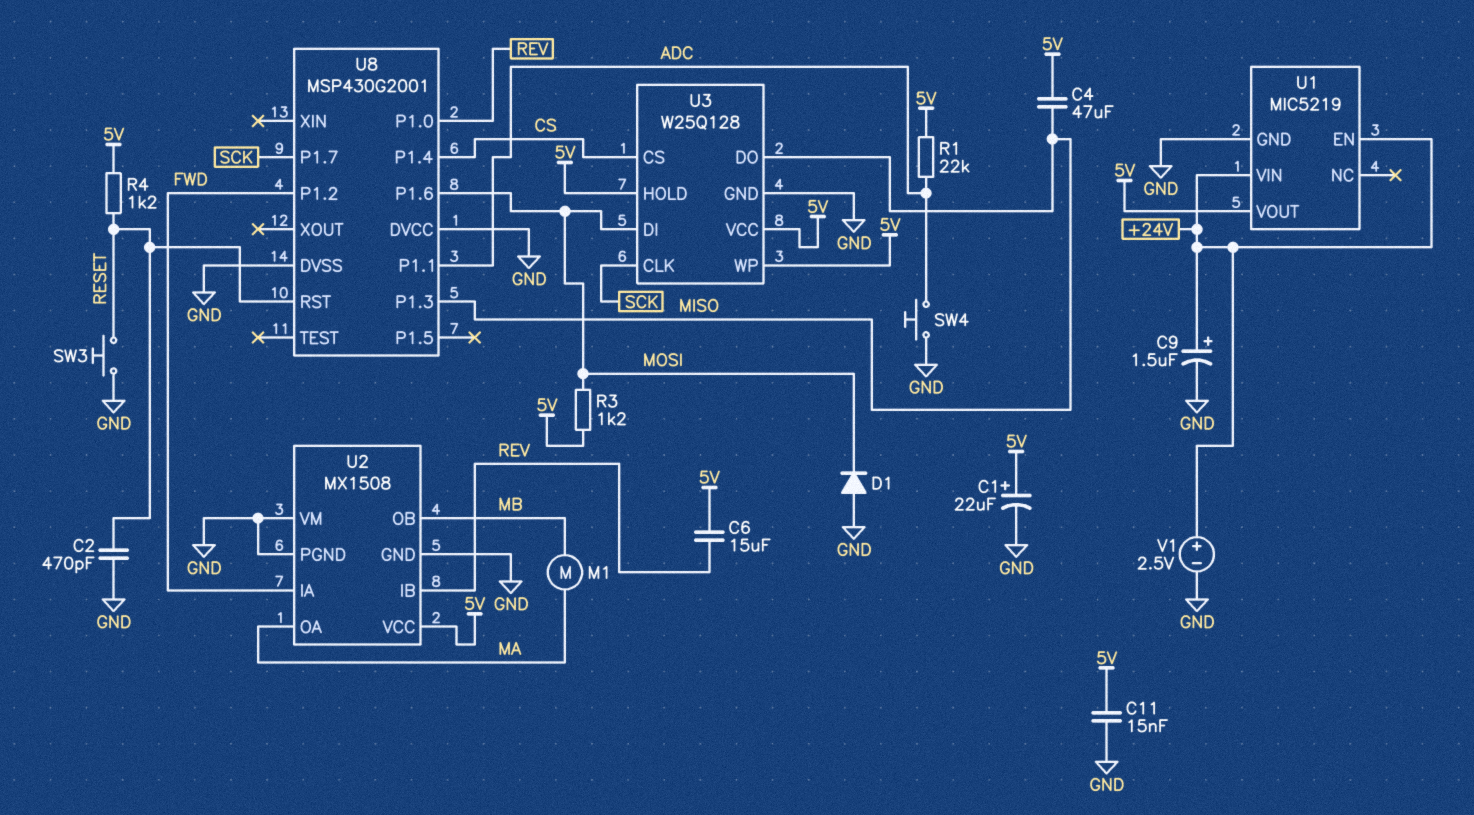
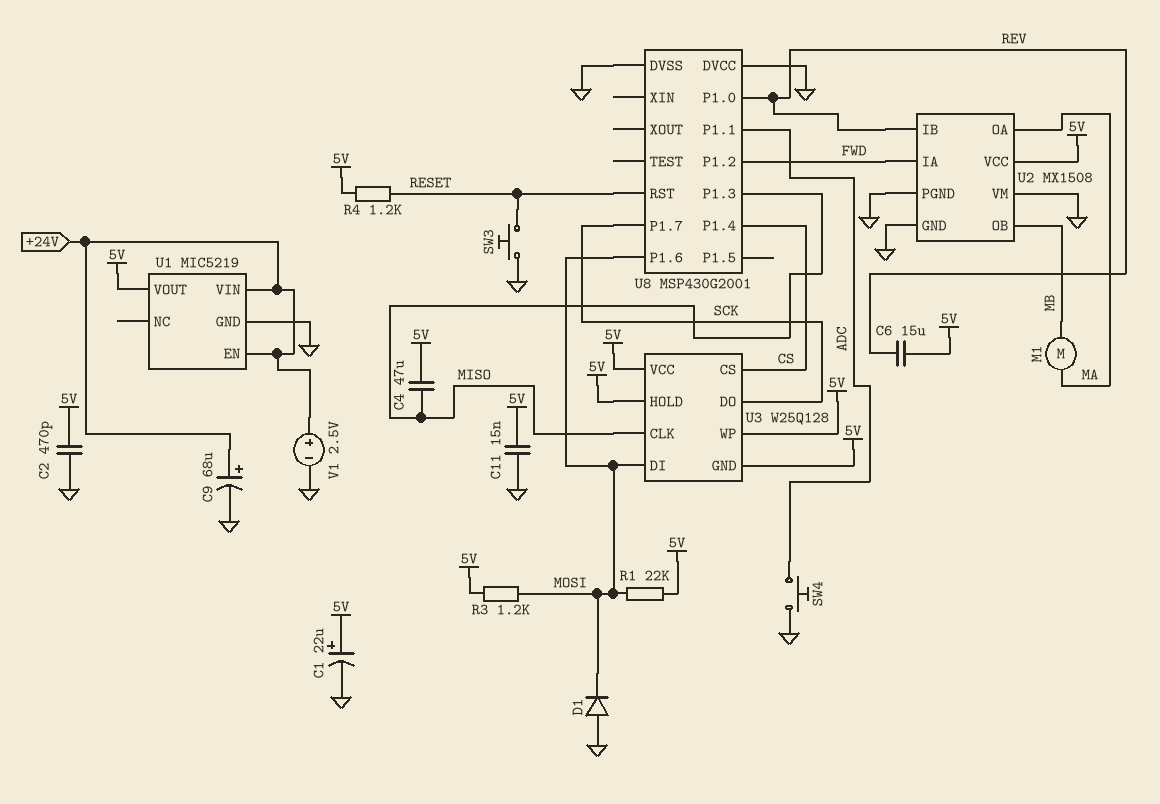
C2: 470pF (GND, RESET) -> 470pF (5V, GND)
C9: 1.5uF (plus +24V, minus GND) -> 68uF (plus +24V, minus GND)
R1: 22k (5V, ADC) -> 22k (5V, MOSI)
U3 pin CLK: SCK -> MISO
U3 pin DO: MISO -> SCK
U3 pin GND: GND -> 5V

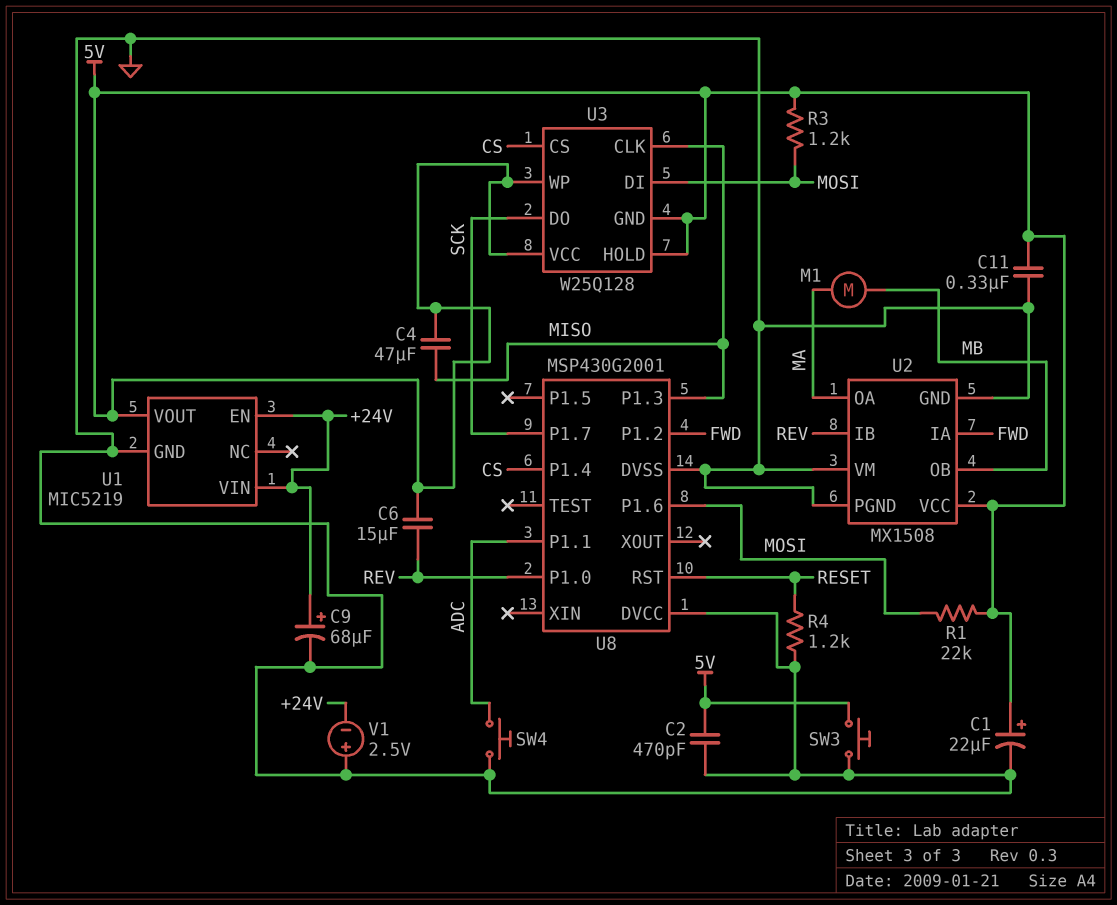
C11: 15nF (5V, GND) -> 330nF (5V, GND)
D1: diode (A GND, K MOSI) -> none
R4: 1.2k (5V, RESET) -> 1.2k (GND, RESET)
SW3: button (GND, RESET) -> button (5V, GND)
V1: 2.5V (plus +24V, minus GND) -> 2.5V (plus GND, minus +24V)

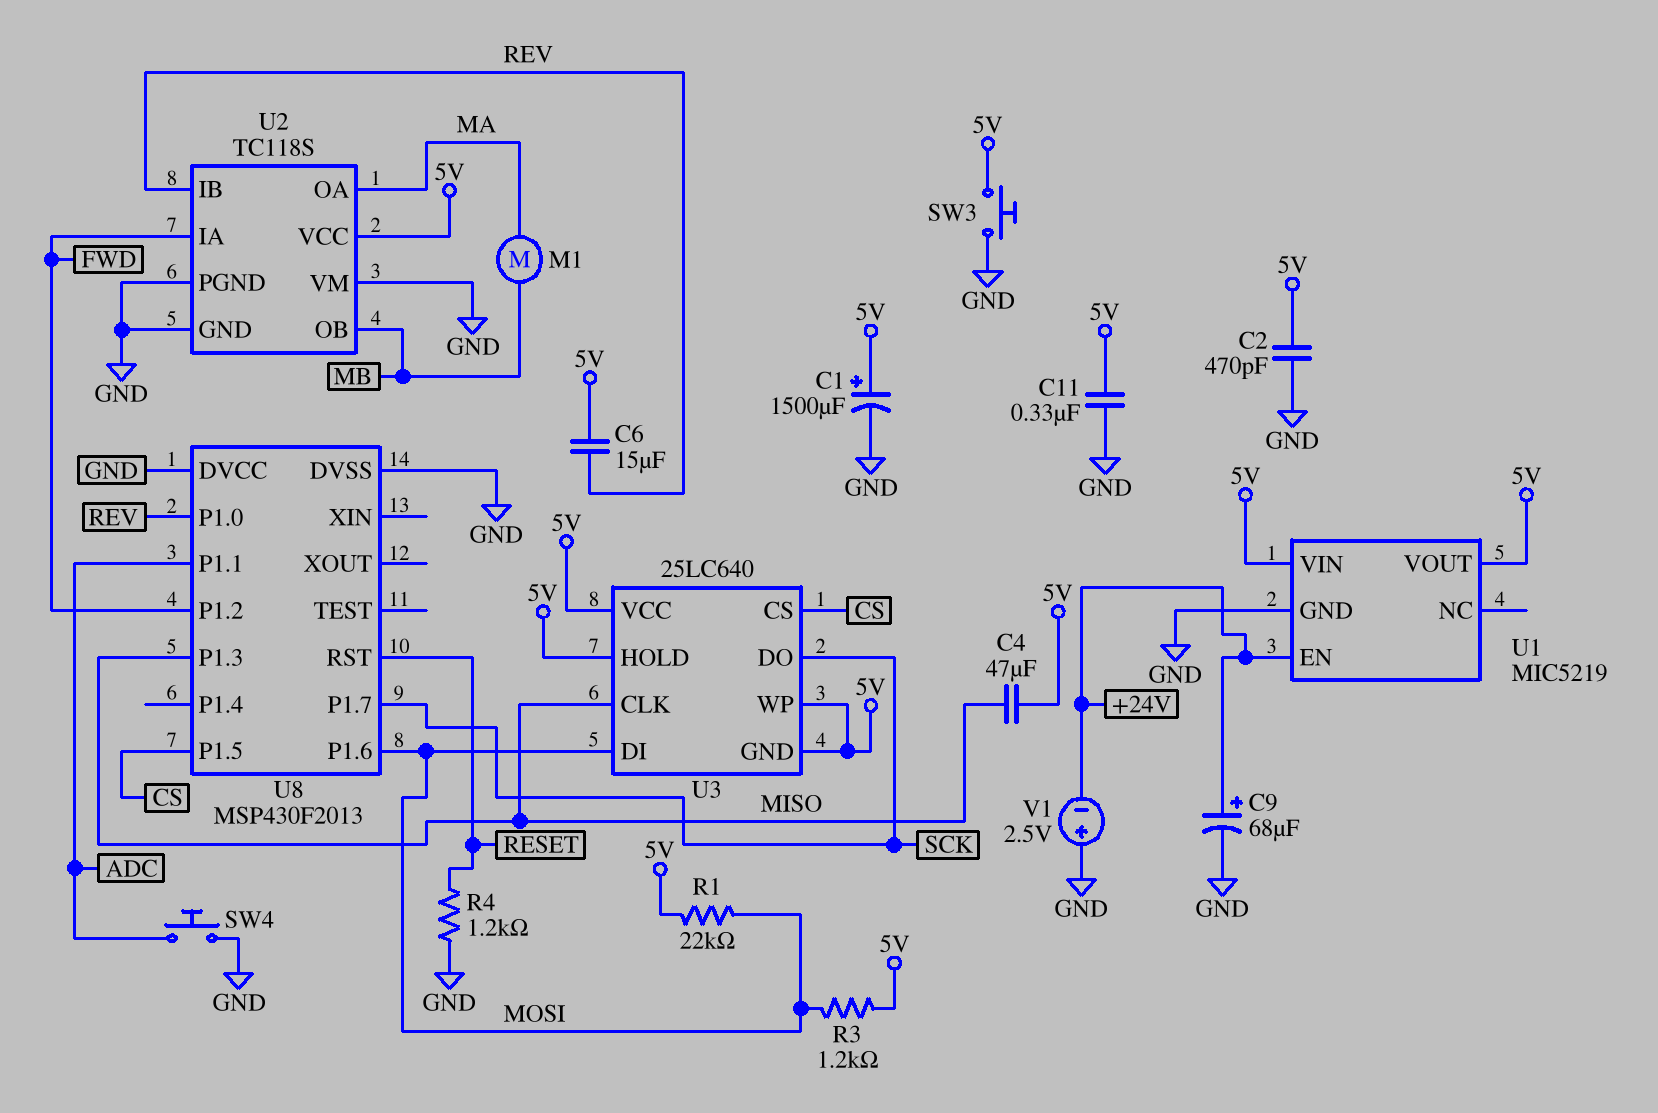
C1: 22uF (plus 5V, minus GND) -> 1500uF (plus 5V, minus GND)
U1 pin VIN: +24V -> 5V
U2: MX1508 -> TC118S
U3: W25Q128 -> 25LC640
U8: MSP430G2001 -> MSP430F2013
U8 pin P1.4: CS -> none
U8 pin P1.5: none -> CS

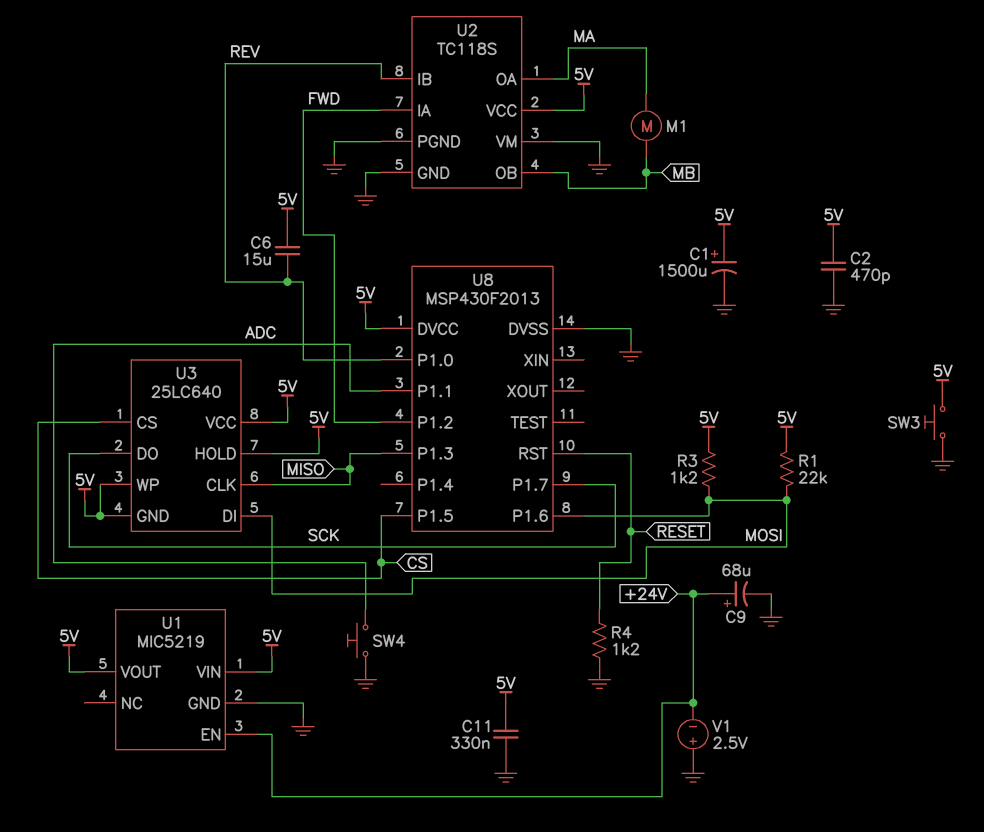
C4: 47uF (5V, MISO) -> none
U8 pin DVCC: GND -> 5V

